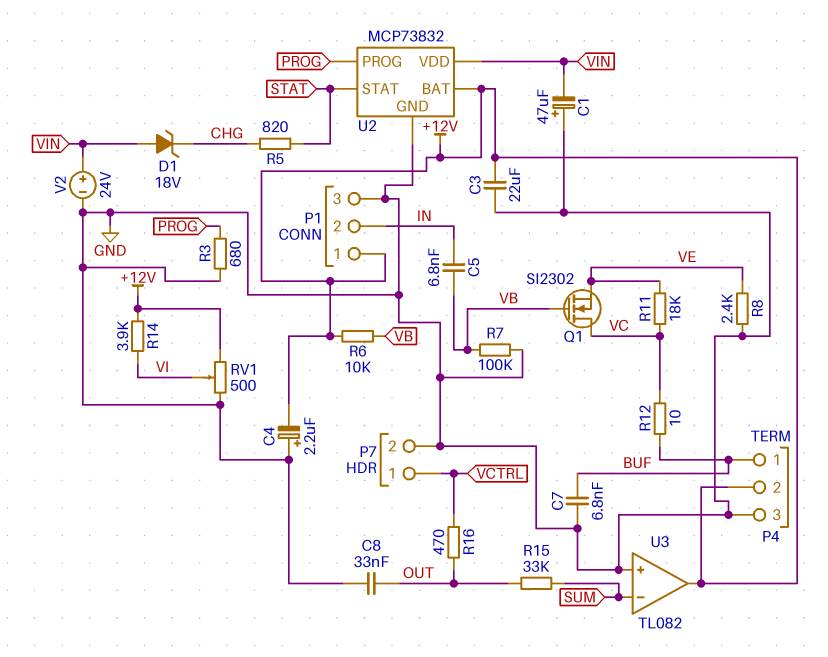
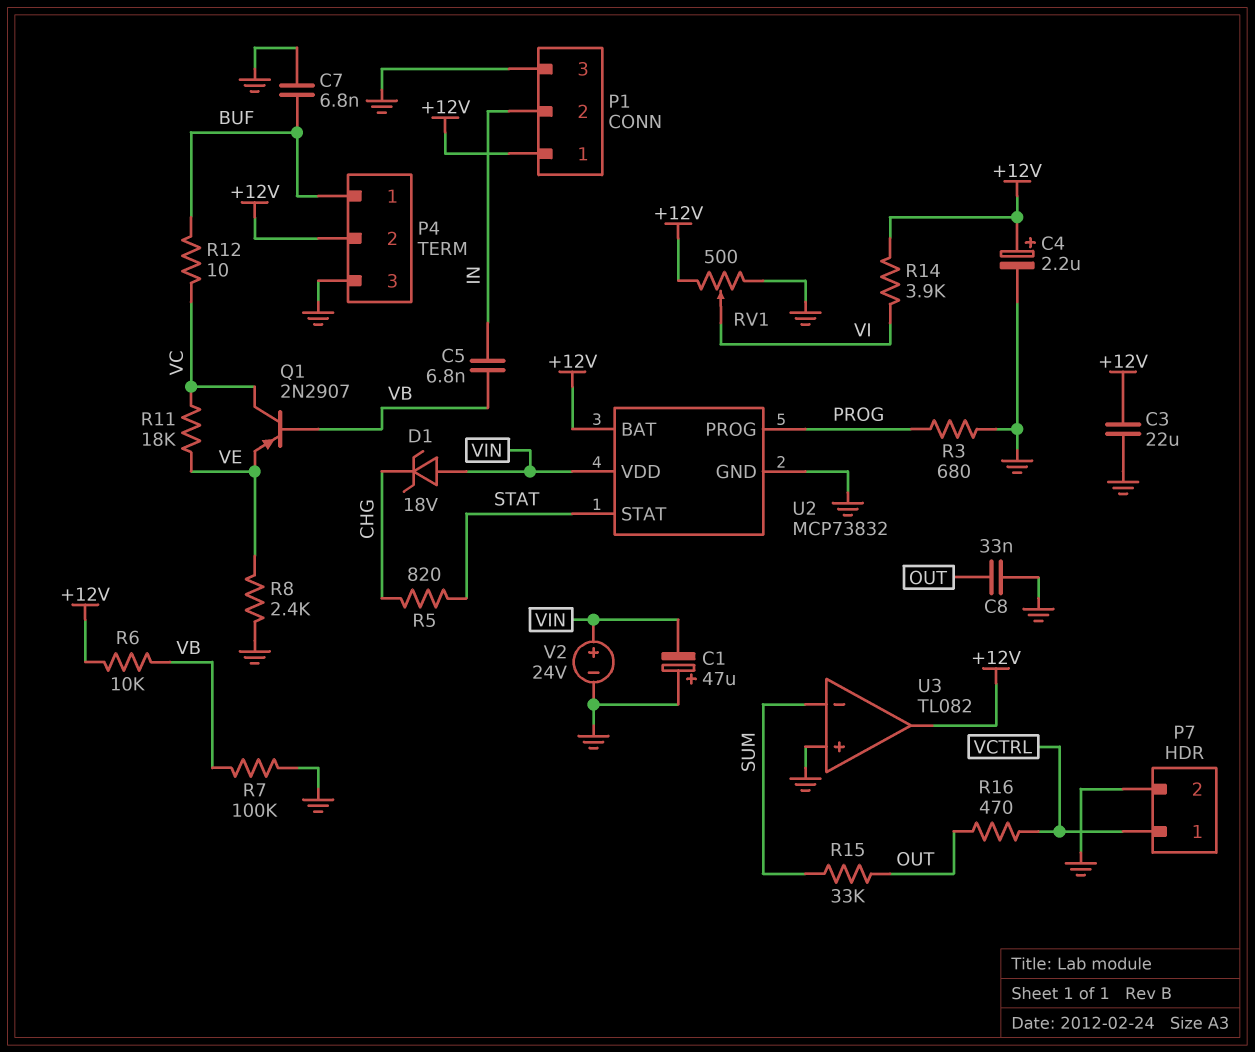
C4: 2.2uF (plus GND, minus +12V) -> 2.2uF (plus +12V, minus GND)
Q1: NMOS SI2302 (G VB, D VC, S VE) -> PNP 2N2907 (B VB, C VC, E VE)

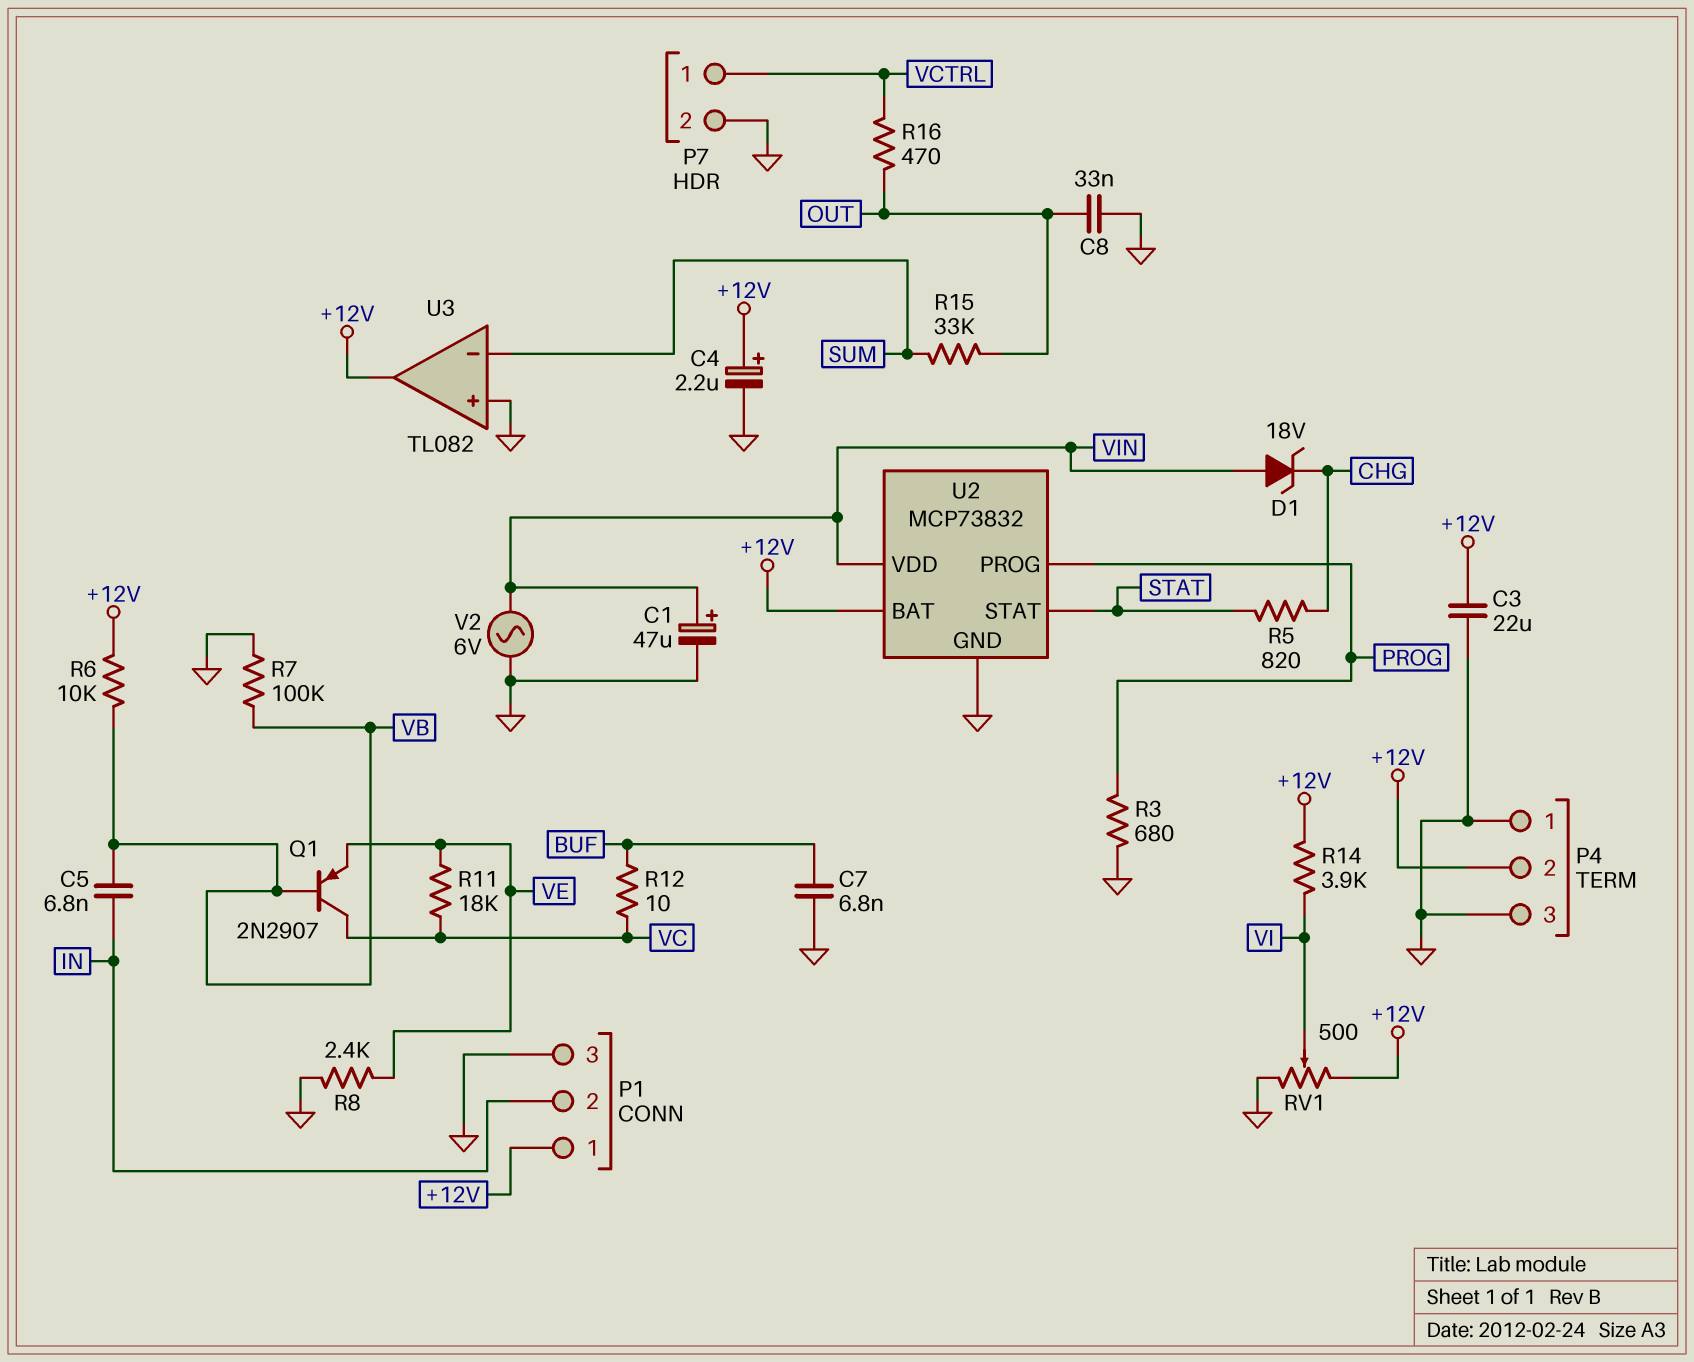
C1: 47uF (plus GND, minus VIN) -> 47uF (plus VIN, minus GND)
P4 pin 1: BUF -> GND
V2: 24V (plus VIN, minus GND) -> AC 6V (GND, VIN)

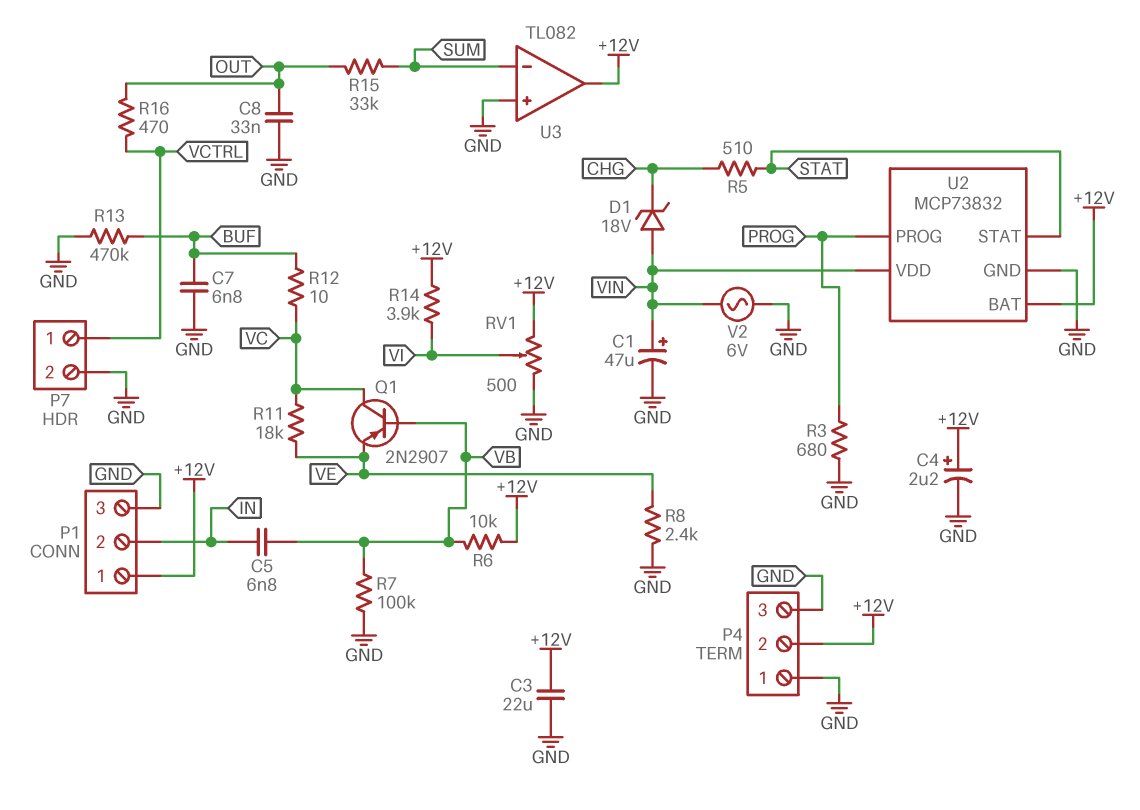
R5: 820 (CHG, STAT) -> 510 (CHG, STAT)
R13: none -> 470k (BUF, GND)

